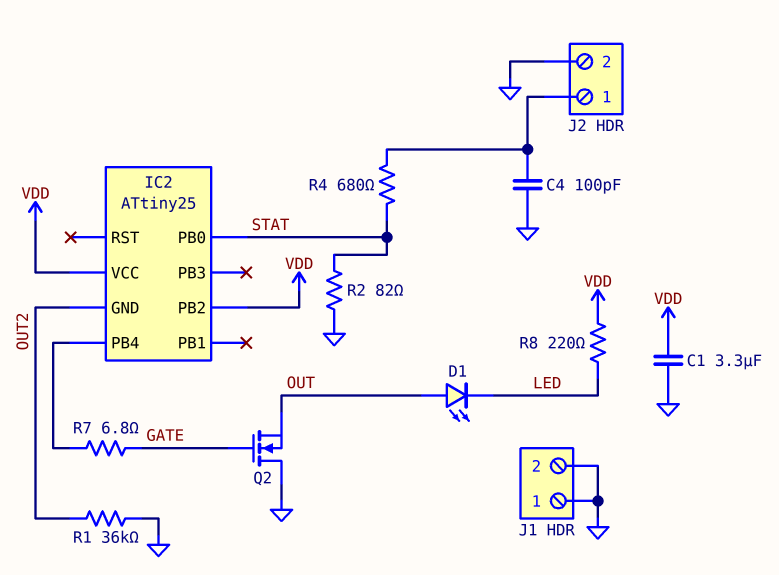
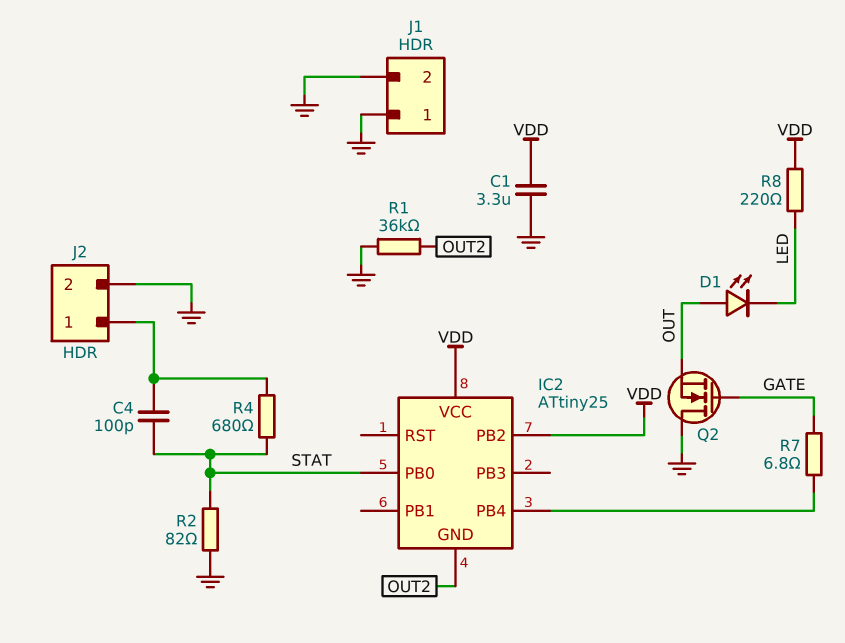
C4: 100pF (GND, J2/1) -> 100pF (J2/1, STAT)

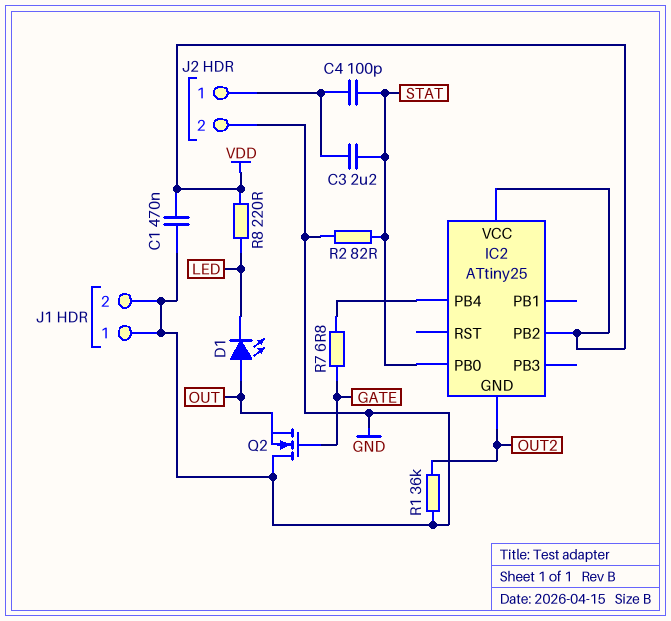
C1: 3.3uF (GND, VDD) -> 470nF (GND, VDD)
C3: none -> 2.2uF (J2/1, STAT)
R4: 680 (J2/1, STAT) -> none

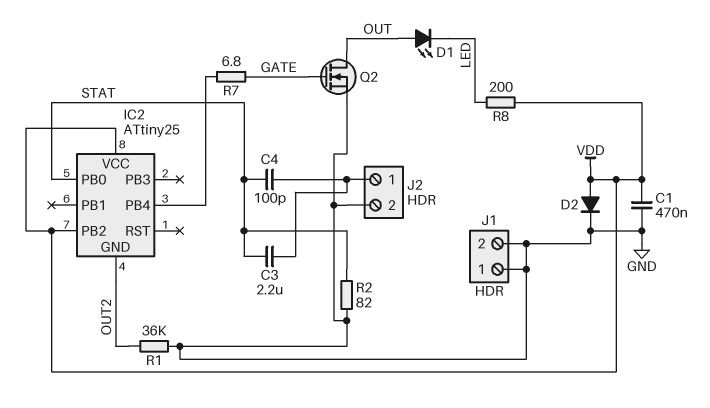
D2: none -> diode (A VDD, K GND)
Q2: NMOS (G GATE, D GND, S OUT) -> NMOS (G GATE, D OUT, S GND)
R8: 220 (LED, VDD) -> 200 (LED, VDD)

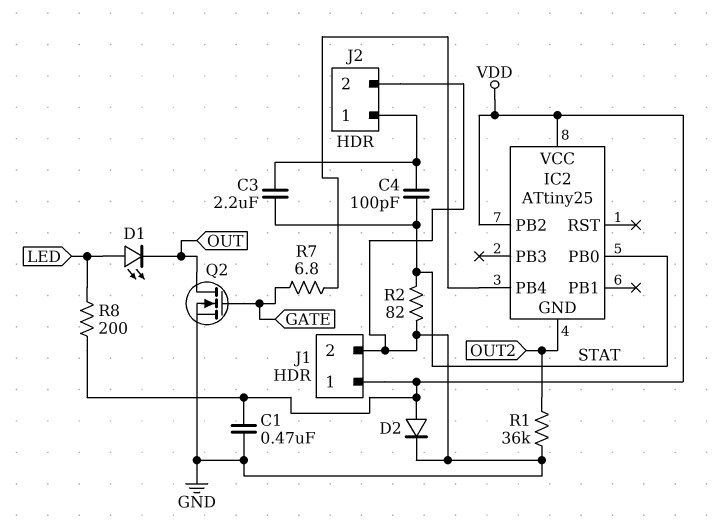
D1: LED (A OUT, K LED) -> LED (A LED, K OUT)
J1 pin 1: GND -> VDD

